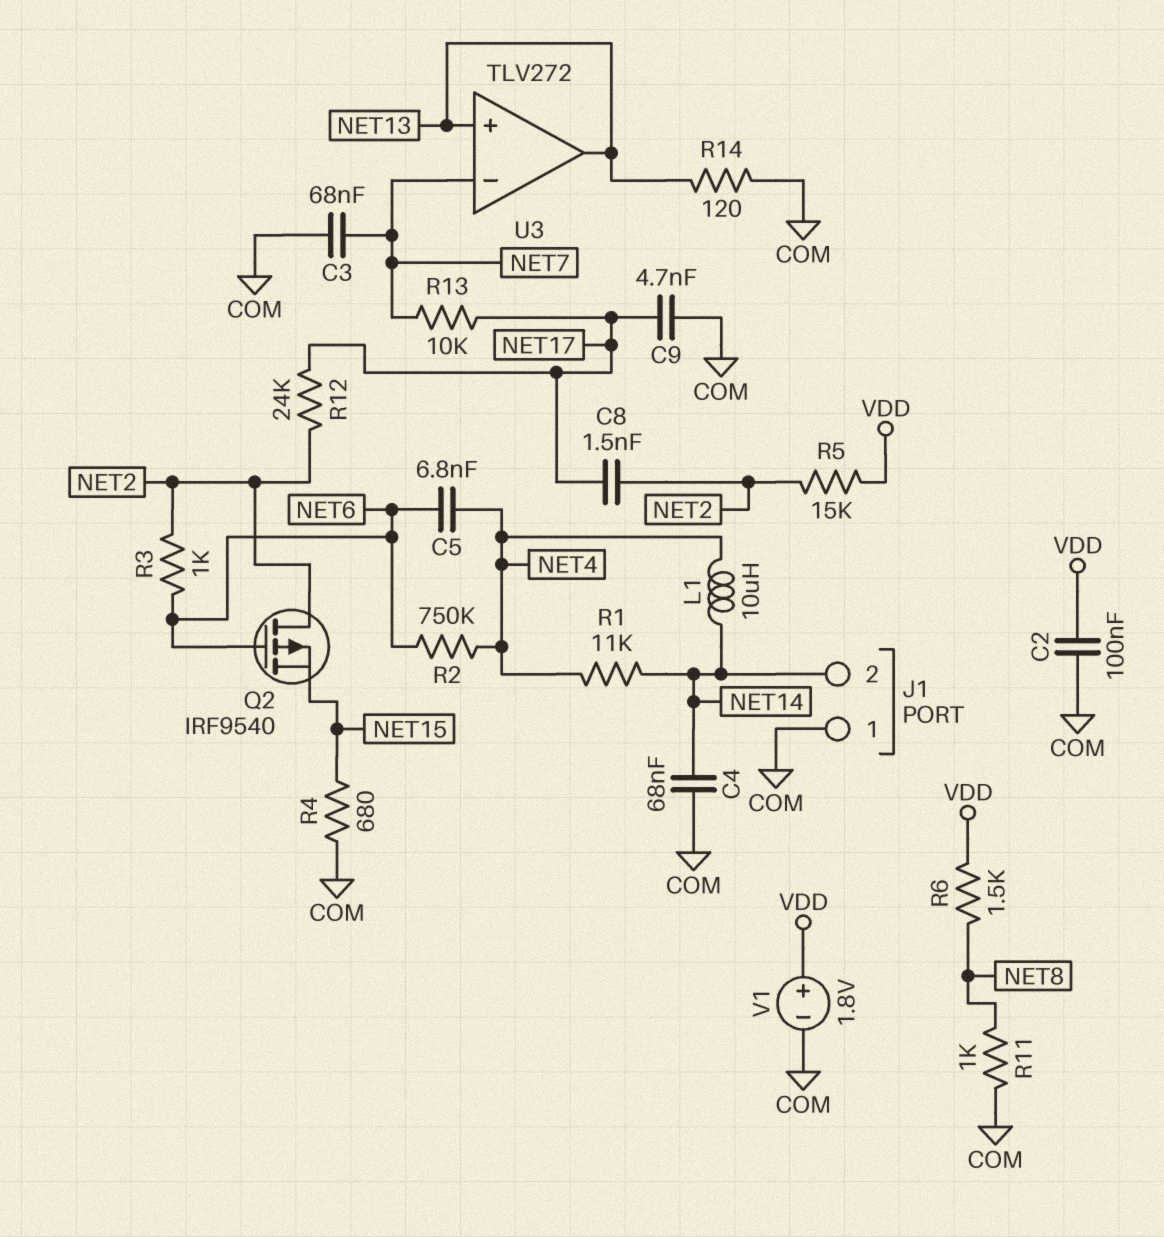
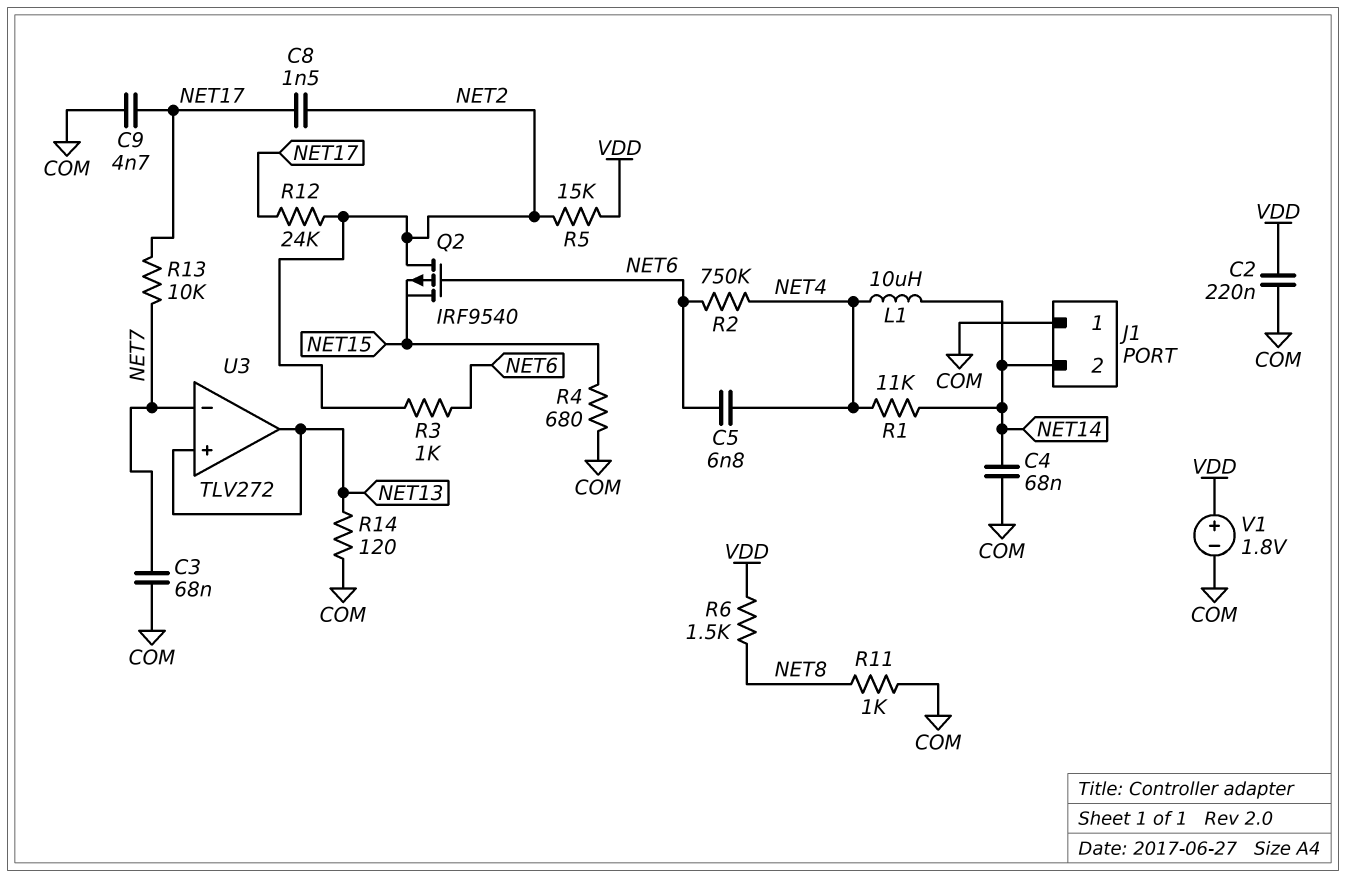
C2: 100nF (COM, VDD) -> 220nF (COM, VDD)

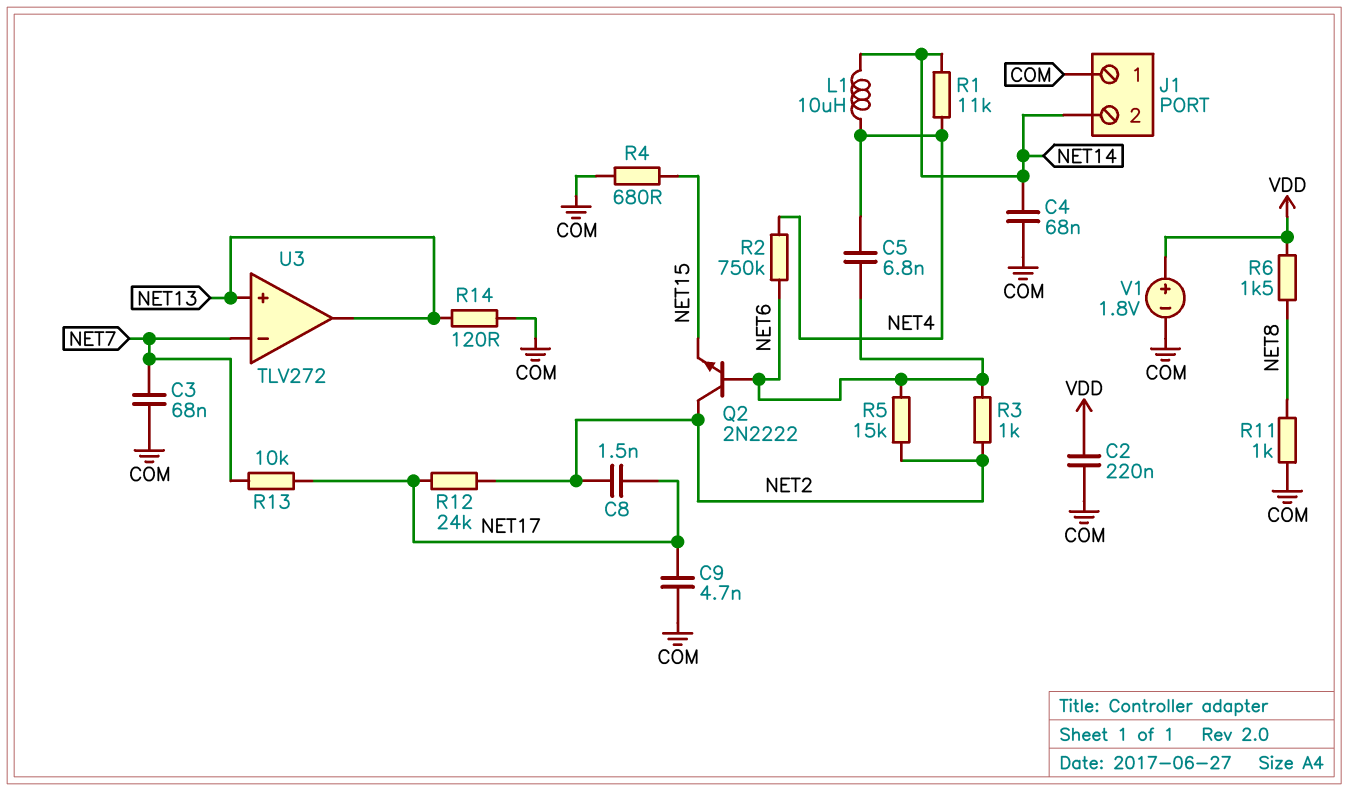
Q2: PMOS IRF9540 (G NET6, D NET2, S NET15) -> NPN 2N2222 (B NET6, C NET2, E NET15)
R5: 15k (NET2, VDD) -> 15k (NET2, NET6)

